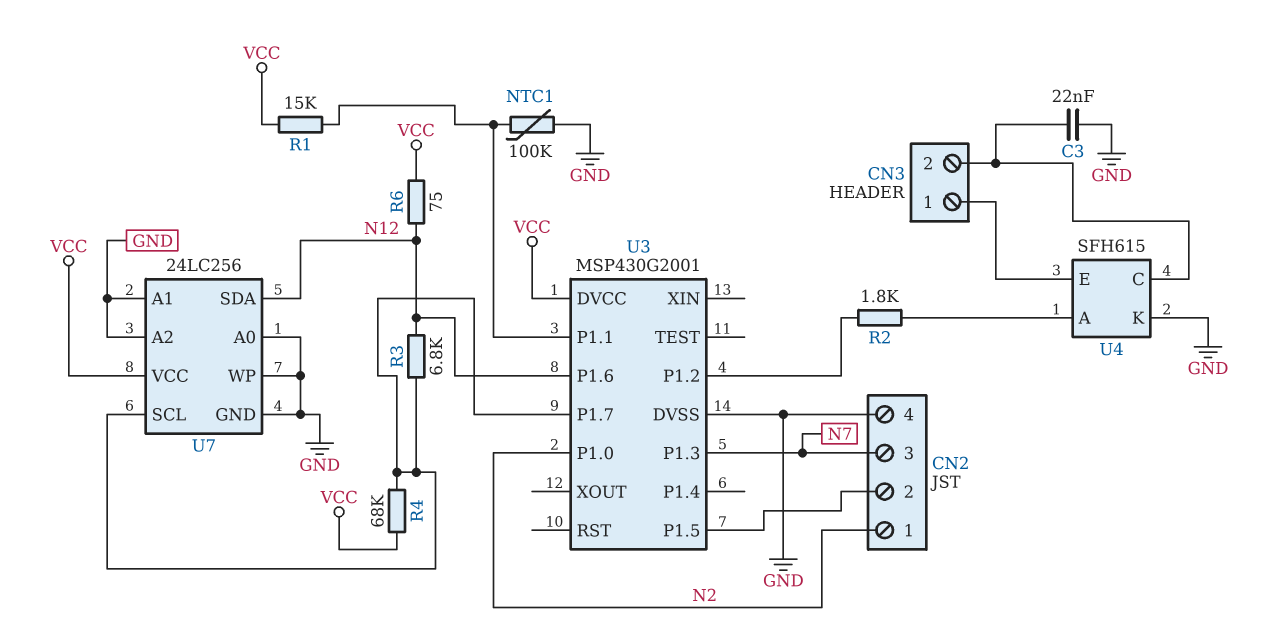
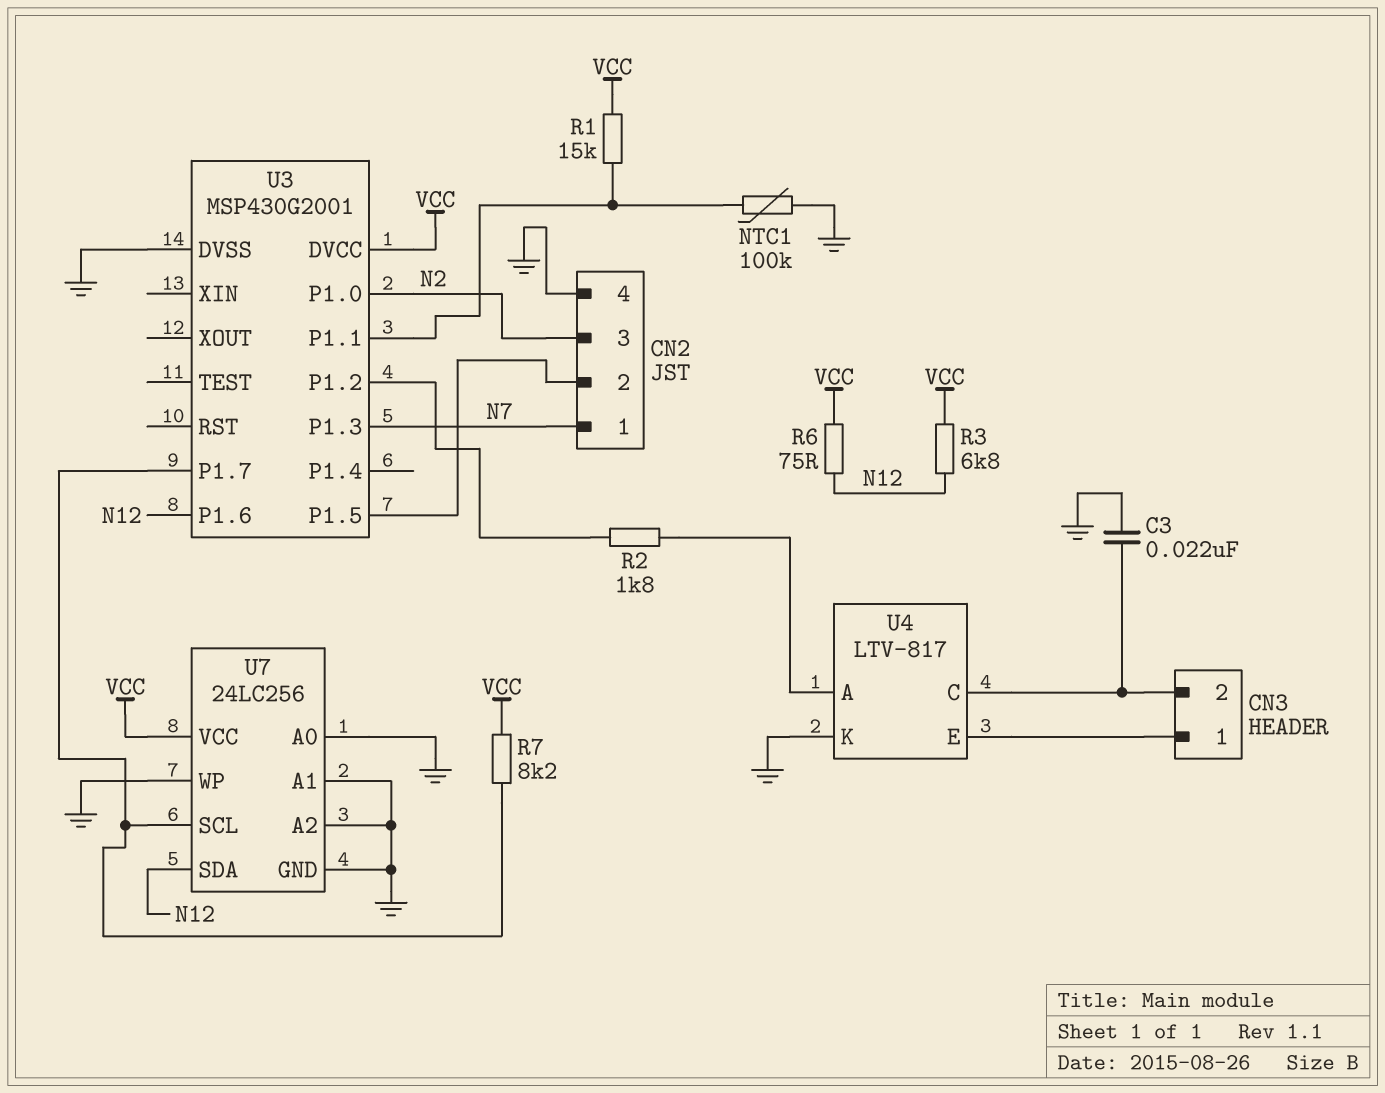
CN2 pin 1: N2 -> N7
CN2 pin 3: N7 -> N2
R3: 6.8k (N12, U3/P1.7) -> 6.8k (N12, VCC)
R4: 68k (U3/P1.7, VCC) -> none
R7: none -> 8.2k (U3/P1.7, VCC)
U4: SFH615 -> LTV-817

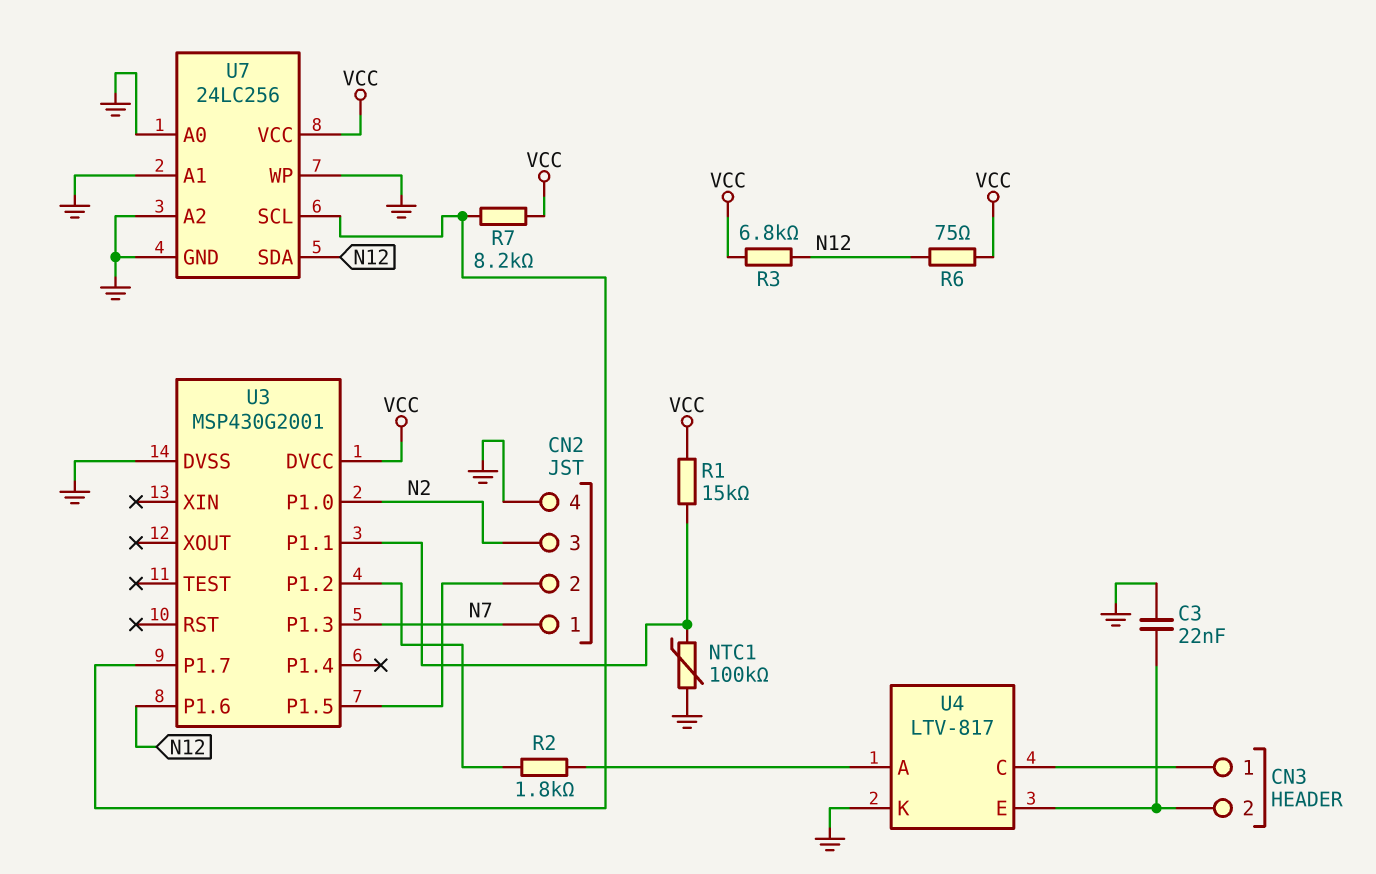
U4 pin C: CN3/2 -> CN3/1
U4 pin E: CN3/1 -> CN3/2

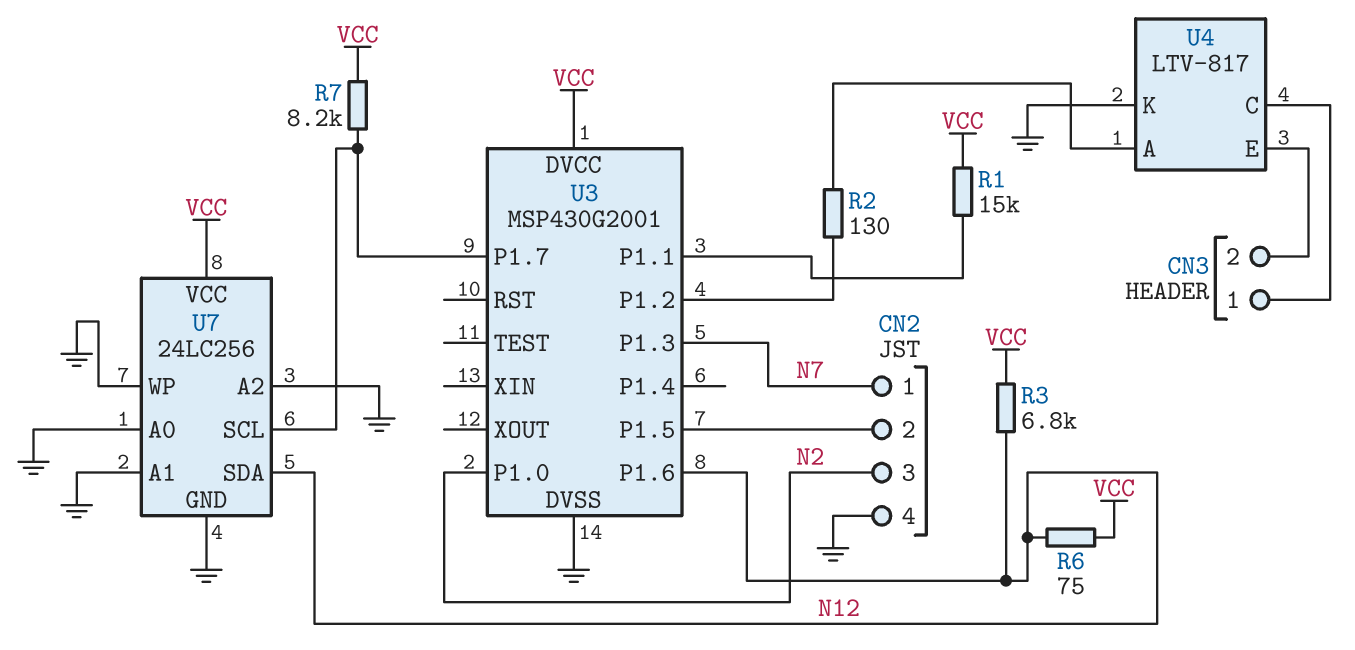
C3: 22nF (CN3/2, GND) -> none
NTC1: 100k (GND, U3/P1.1) -> none
R2: 1.8k (U3/P1.2, U4/A) -> 130 (U3/P1.2, U4/A)

